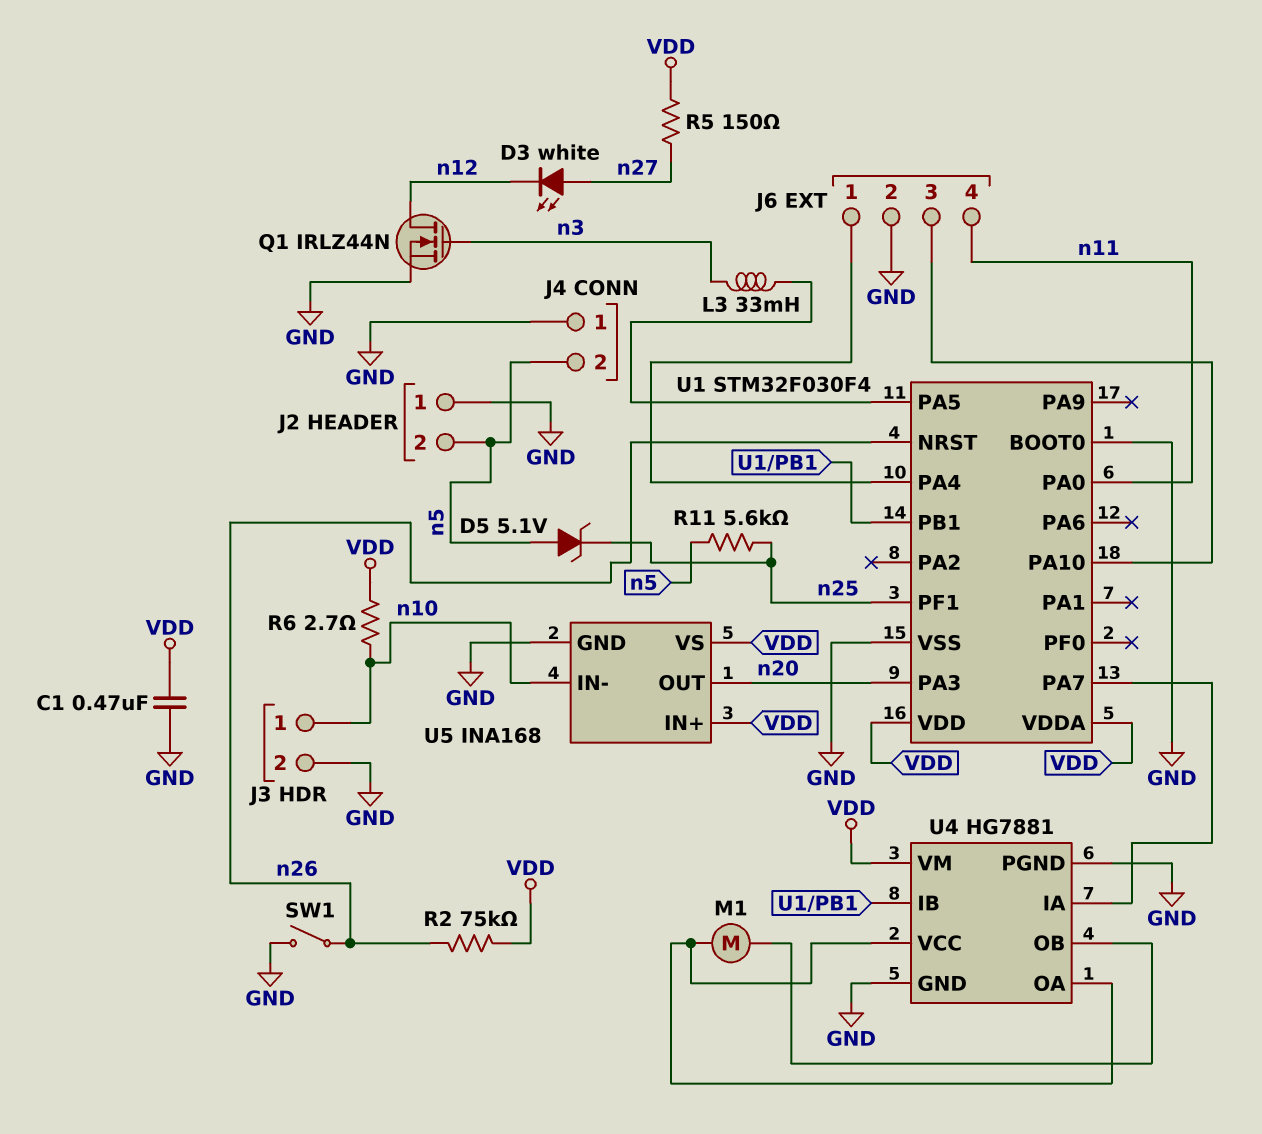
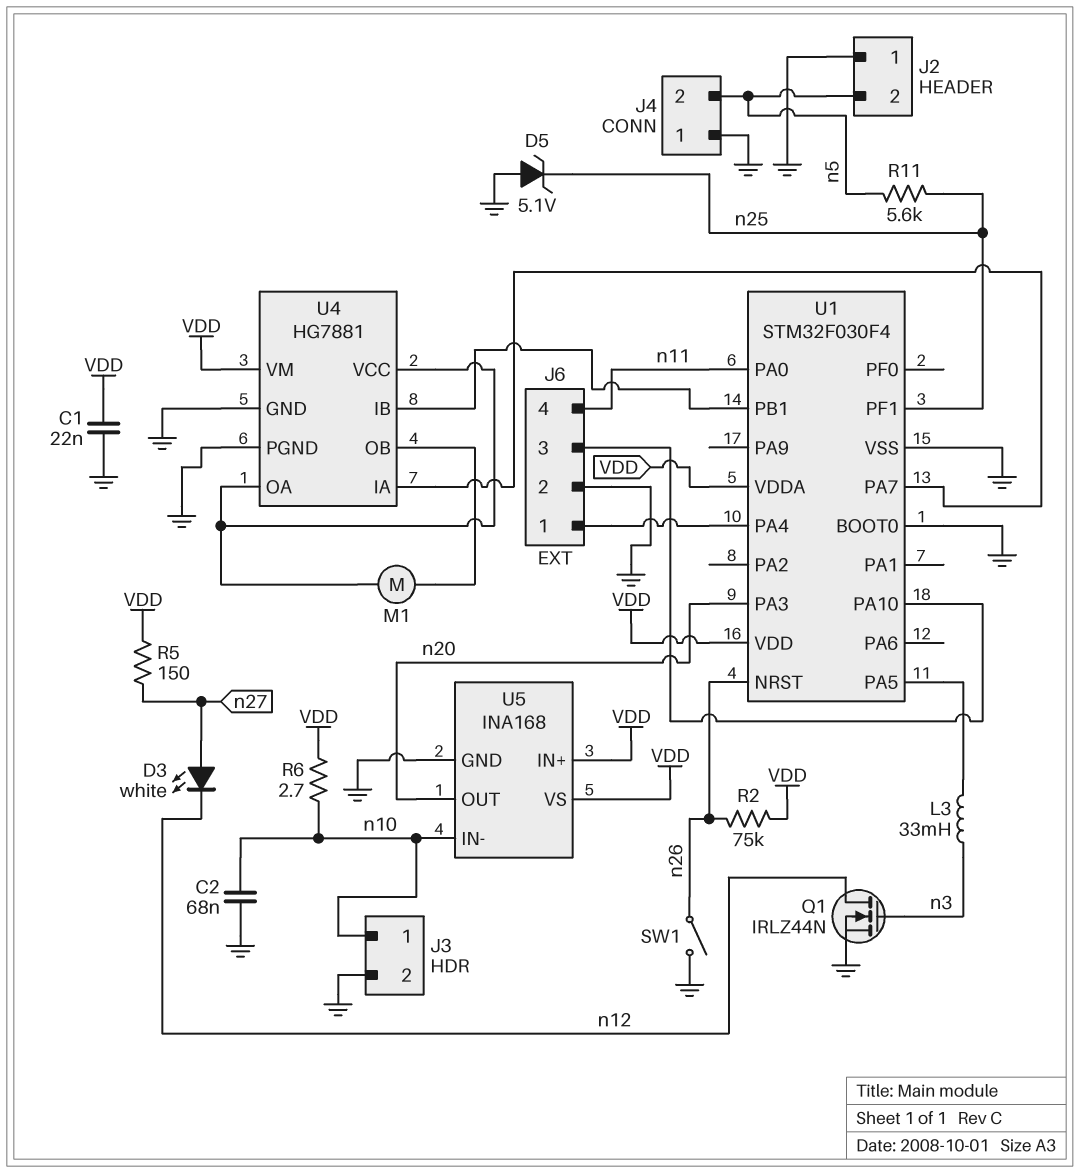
C1: 470nF (GND, VDD) -> 22nF (GND, VDD)
C2: none -> 68nF (GND, n10)
D5: zener 5.1V (A n5, K n25) -> zener 5.1V (A GND, K n25)

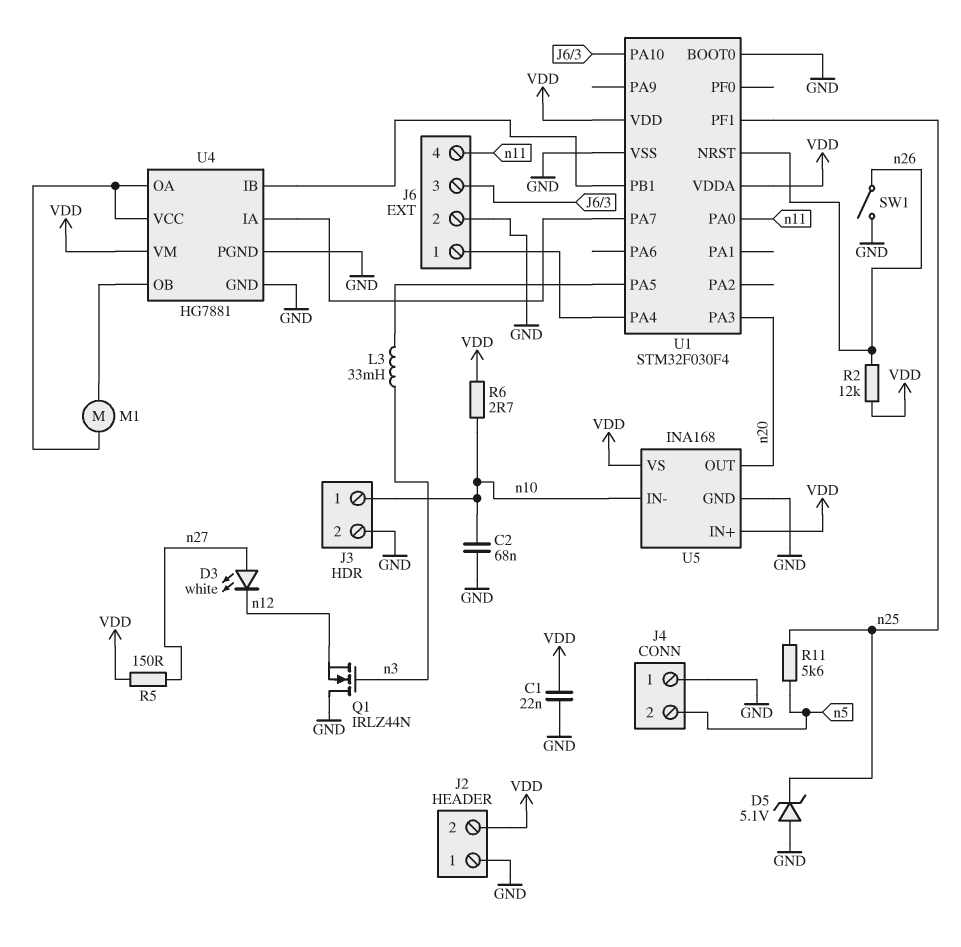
J2 pin 2: n5 -> VDD
Q1: NMOS IRLZ44N (G n3, D n12, S GND) -> NMOS IRLZ44N (G n3, D GND, S n12)
R2: 75k (VDD, n26) -> 12k (VDD, n26)

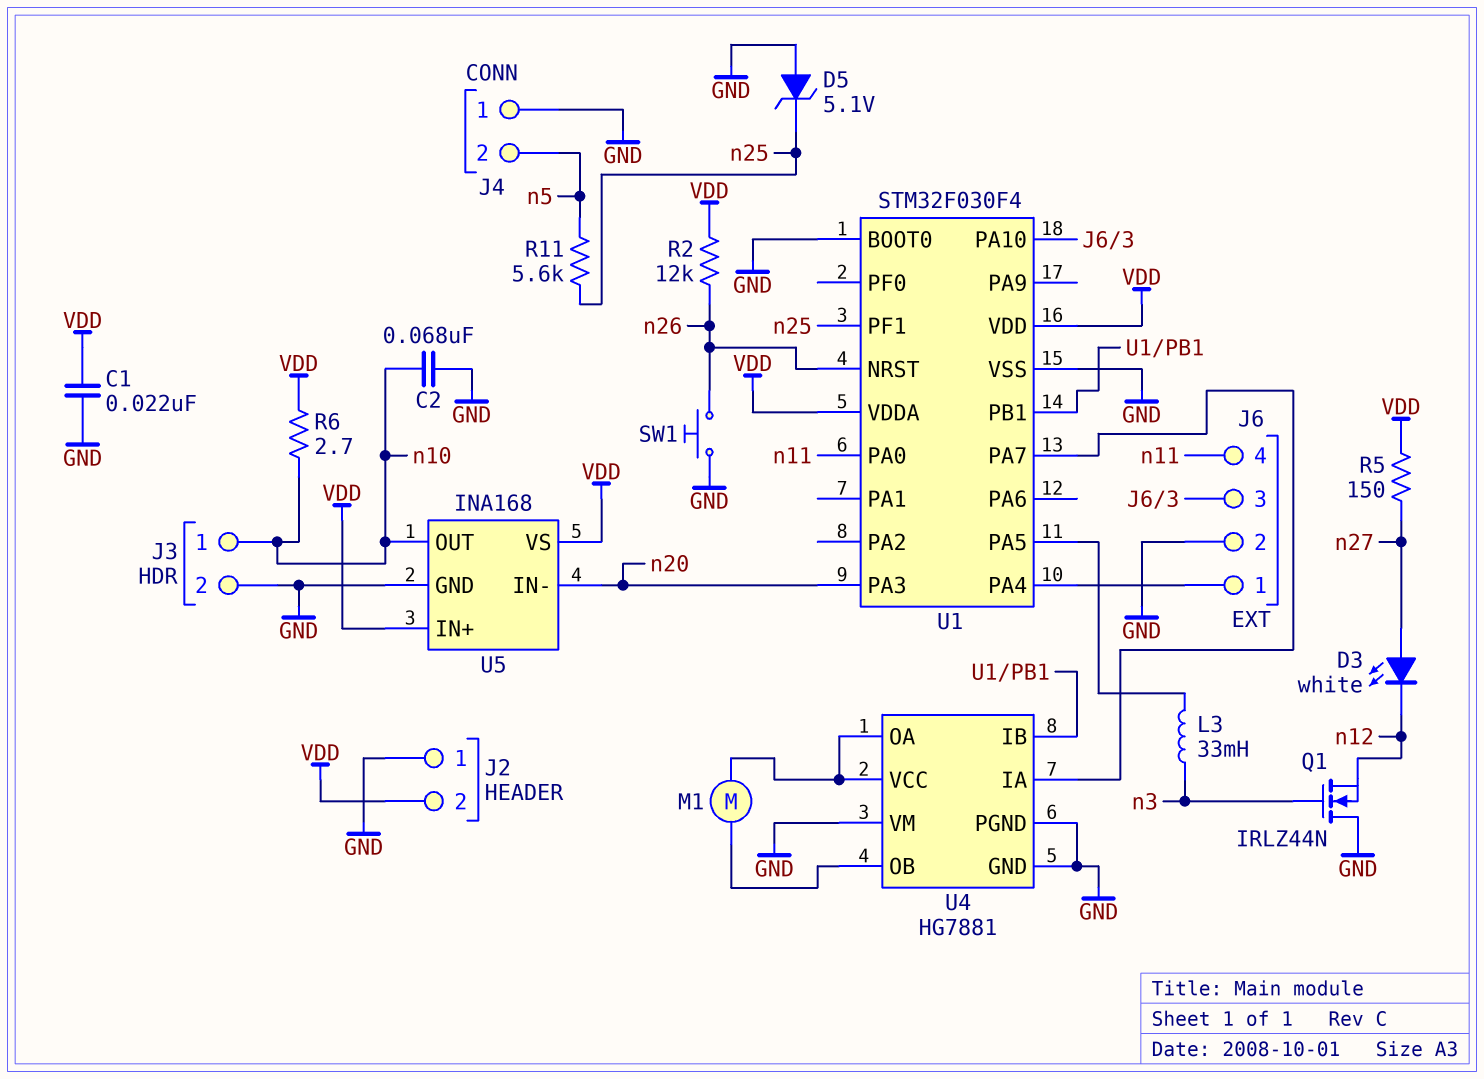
SW1: switch (GND, n26) -> button (GND, n26)
U4 pin VM: VDD -> GND
U5 pin IN-: n10 -> n20
U5 pin OUT: n20 -> n10

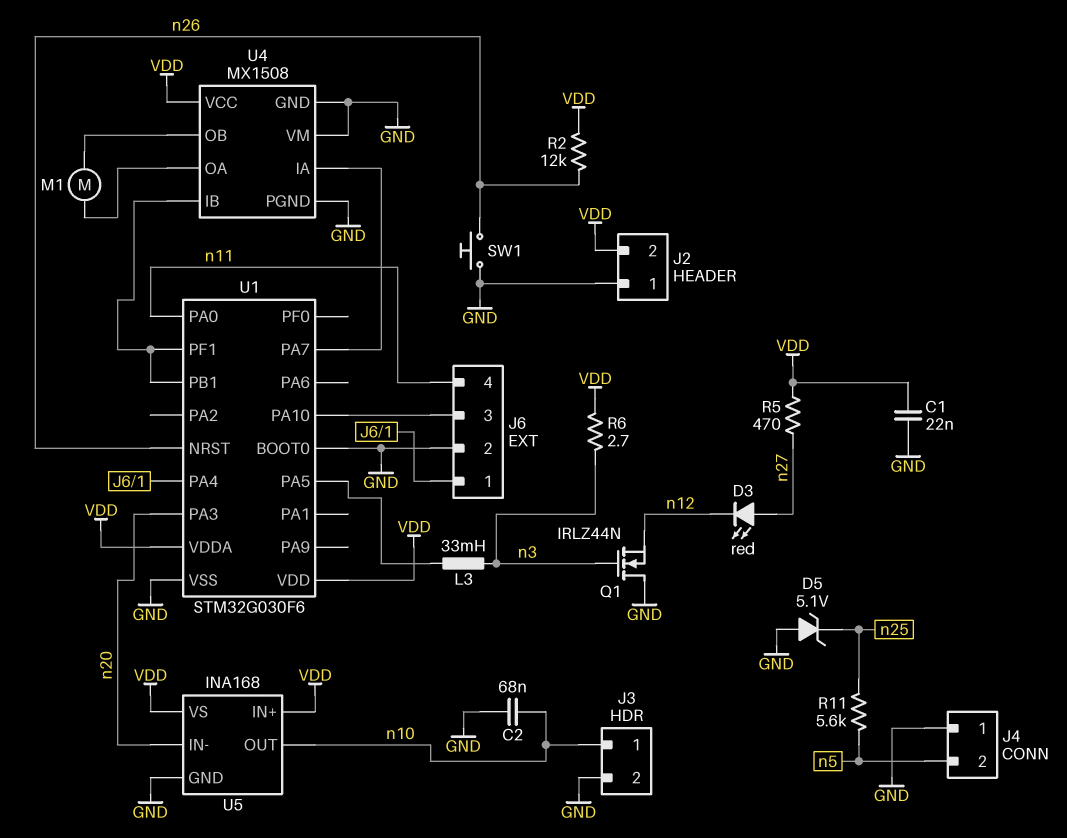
D3: LED white (A n27, K n12) -> LED red (A n27, K n12)
R5: 150 (VDD, n27) -> 470 (VDD, n27)
R6: 2.7 (VDD, n10) -> 2.7 (VDD, n3)
U1: STM32F030F4 -> STM32G030F6
U1 pin PF1: n25 -> U1/PB1
U4: HG7881 -> MX1508
U4 pin VCC: U4/OA -> VDD

